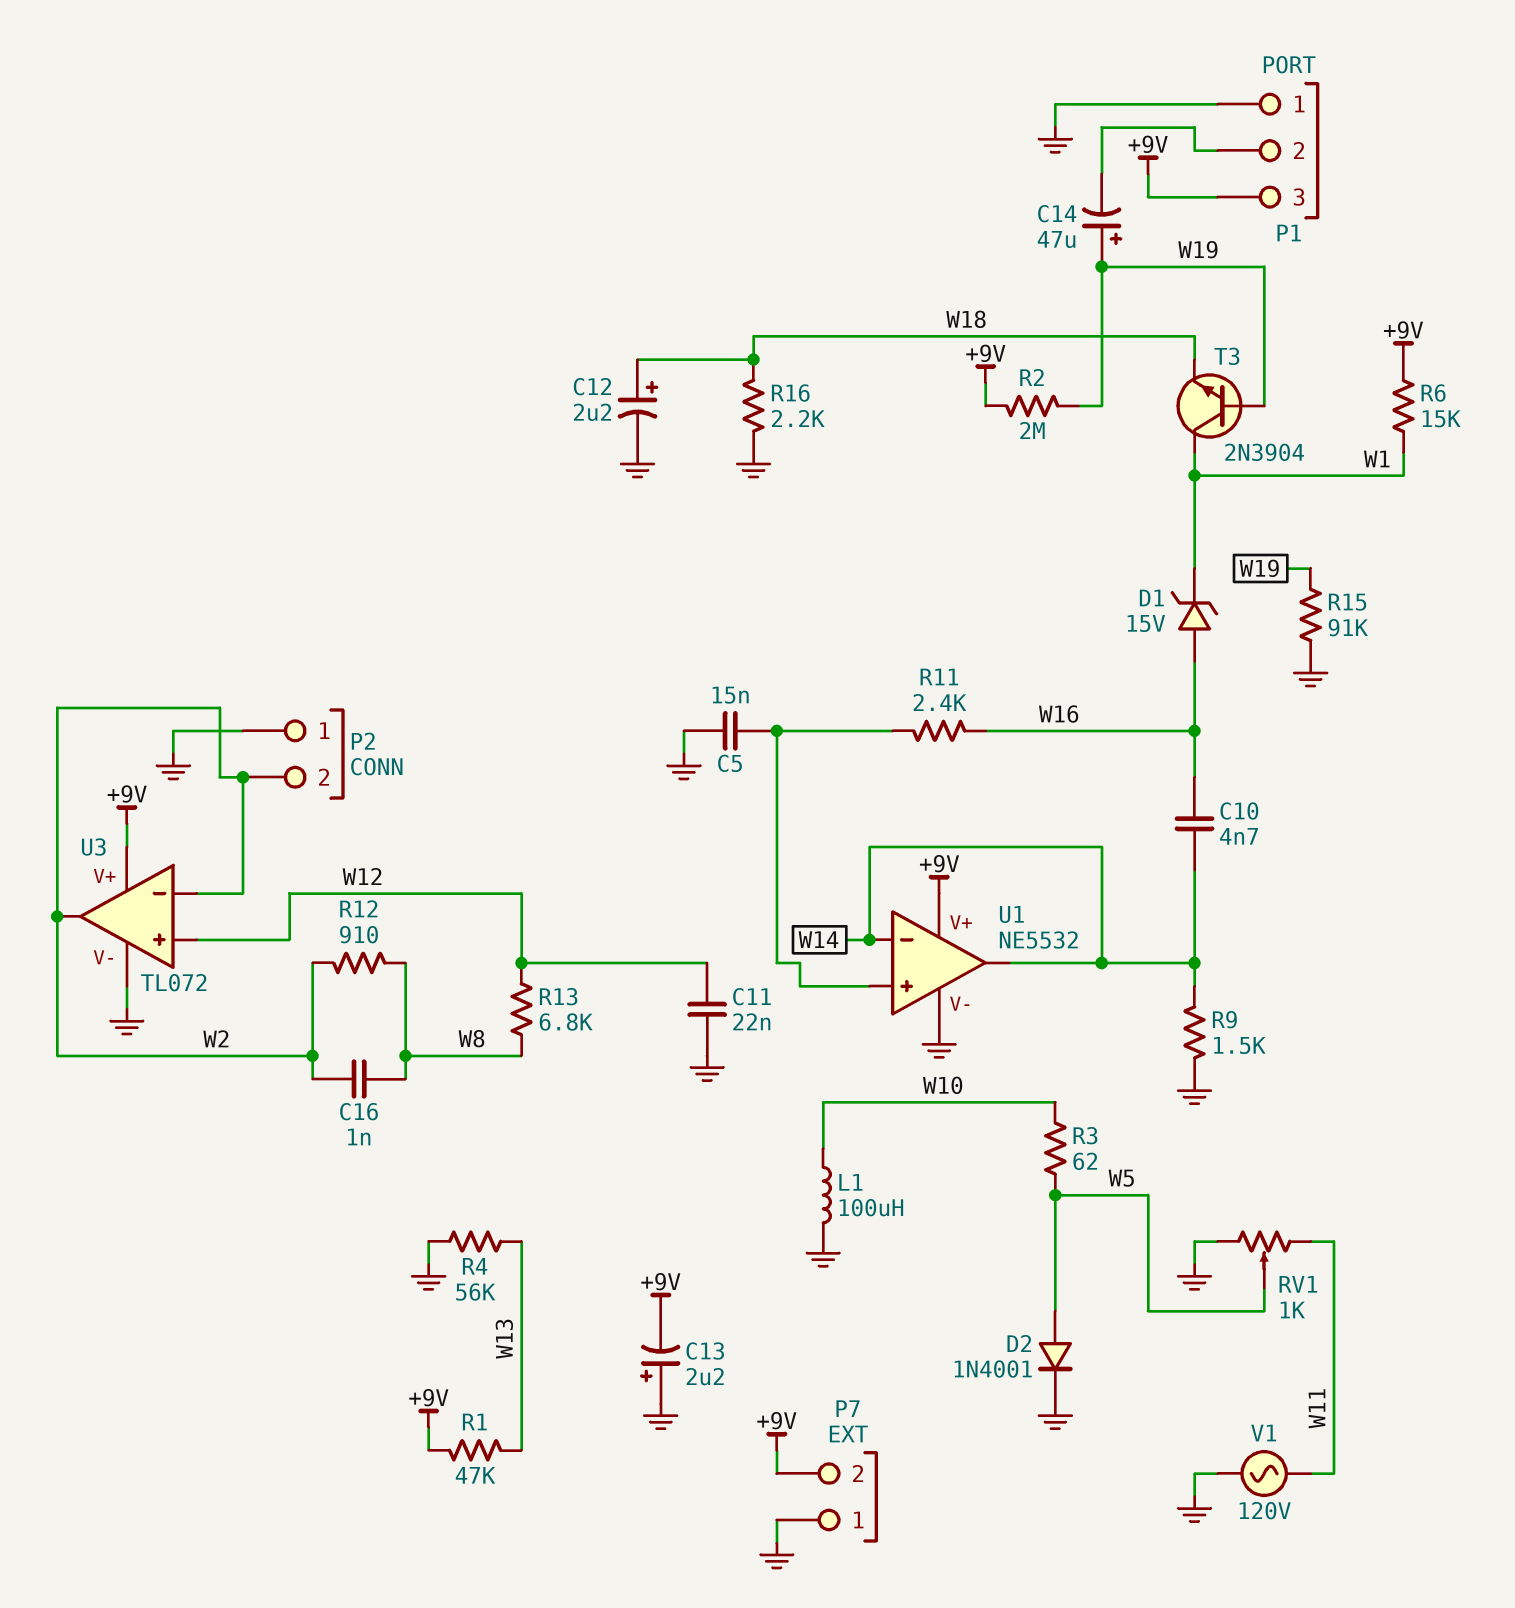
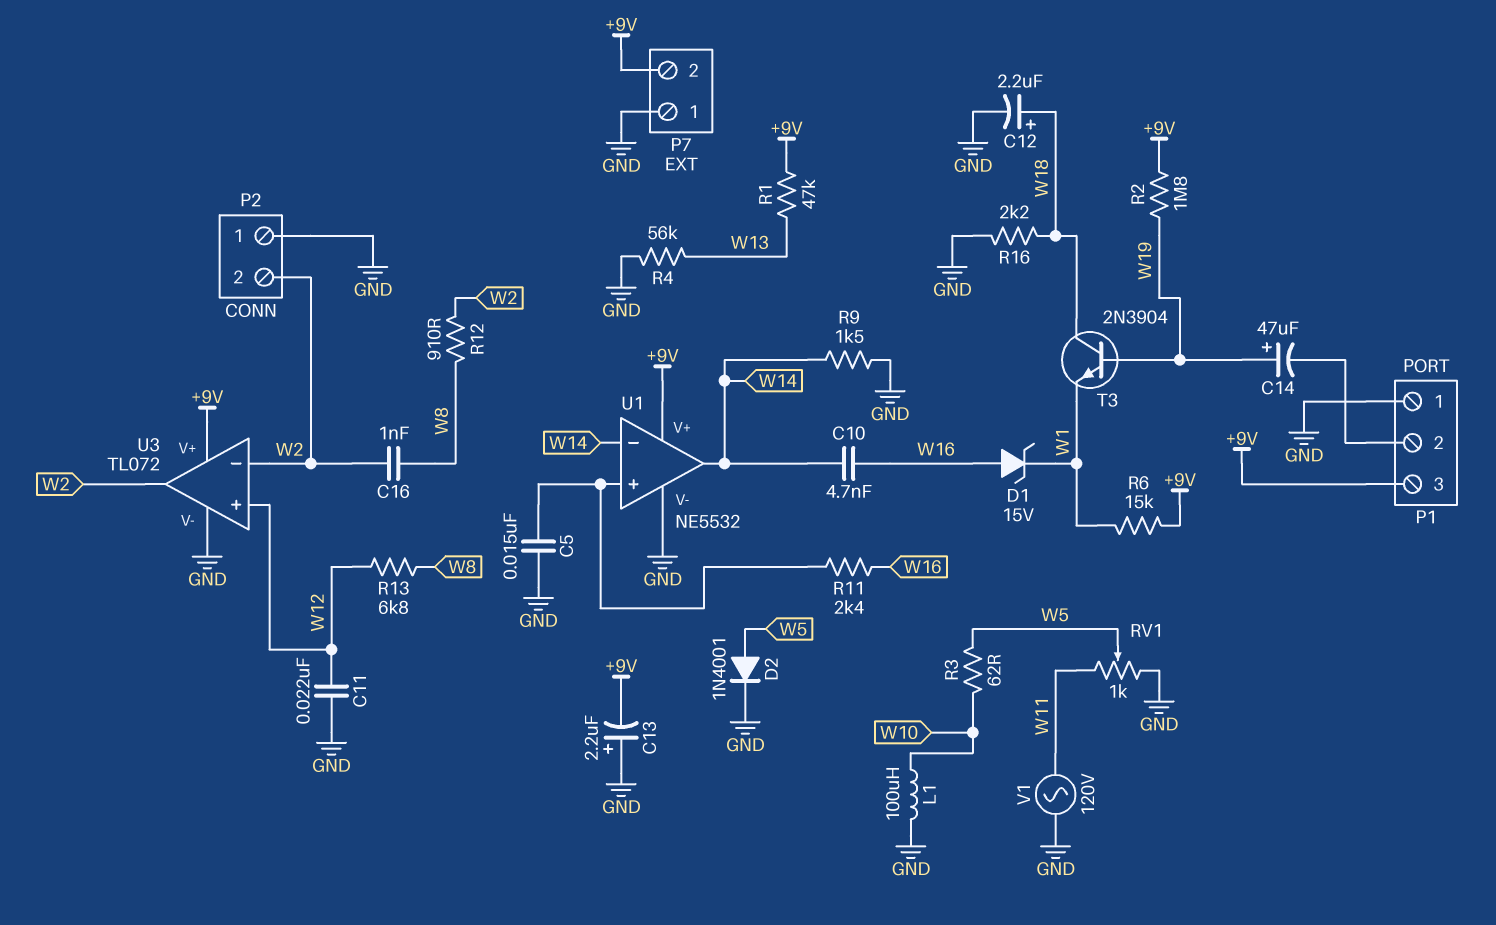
R2: 2M (+9V, W19) -> 1.8M (+9V, W19)
R15: 91k (GND, W19) -> none
T3: NPN 2N3904 (B W19, C W1, E W18) -> NPN 2N3904 (B W19, C W18, E W1)

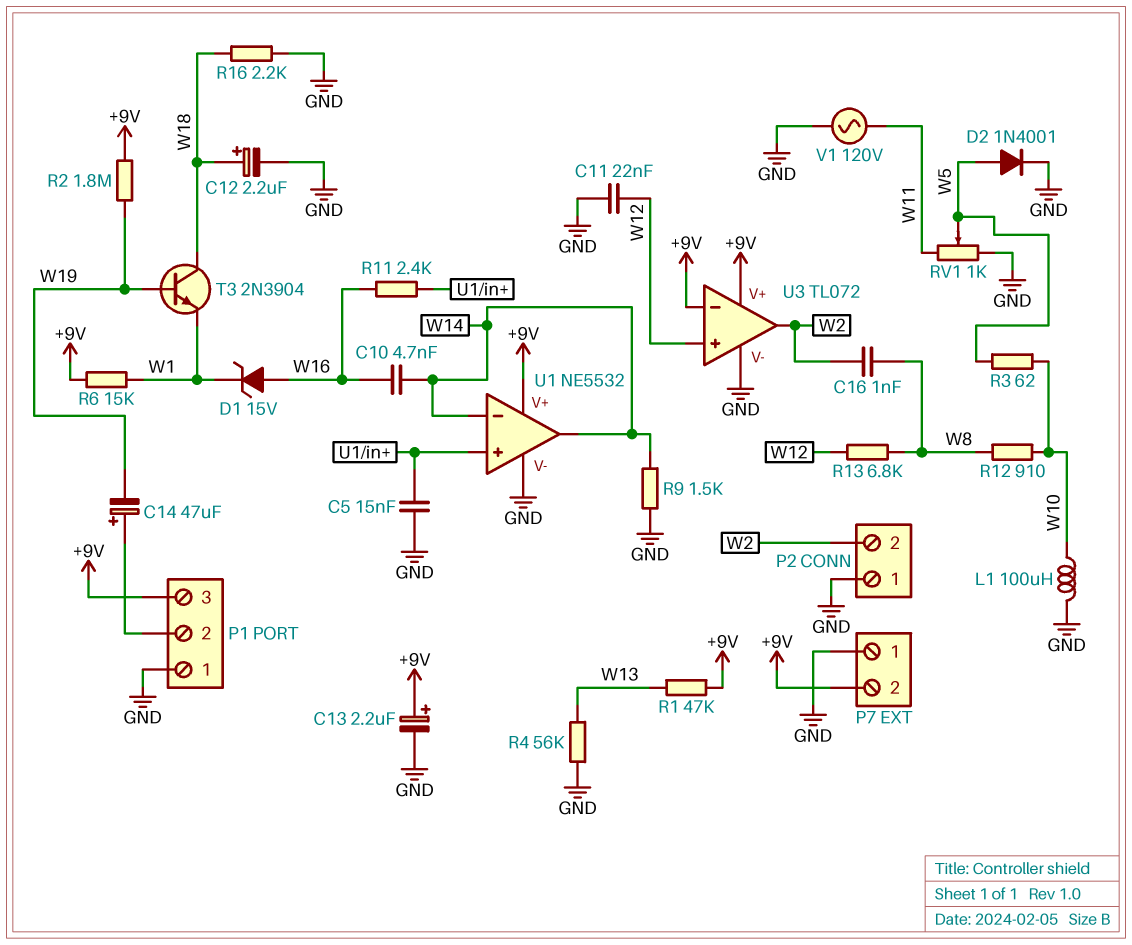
C13: 2.2uF (plus GND, minus +9V) -> 2.2uF (plus +9V, minus GND)
C14: 47uF (plus W19, minus P1/2) -> 47uF (plus P1/2, minus W19)
R12: 910 (W2, W8) -> 910 (W8, W10)
U3 pin in-: W2 -> +9V

